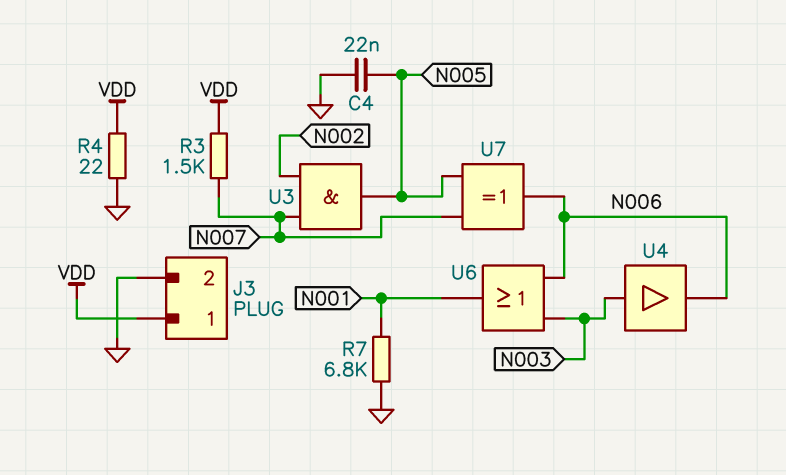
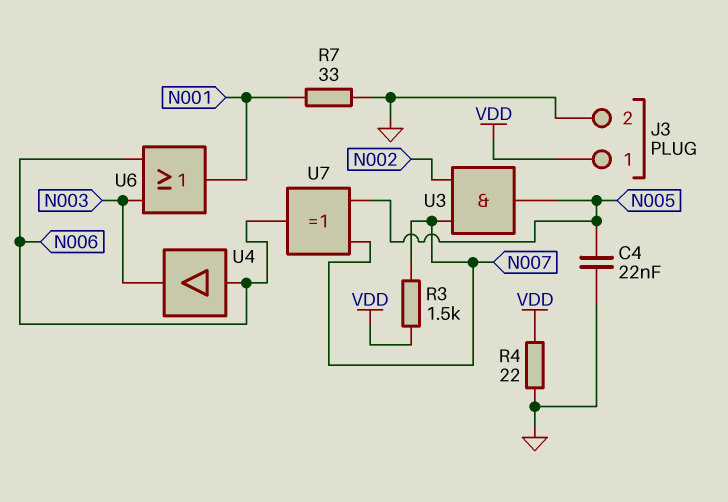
R7: 6.8k (GND, N001) -> 33 (GND, N001)
U4: buffer (in N003, out N006) -> buffer (in N006, out N003)

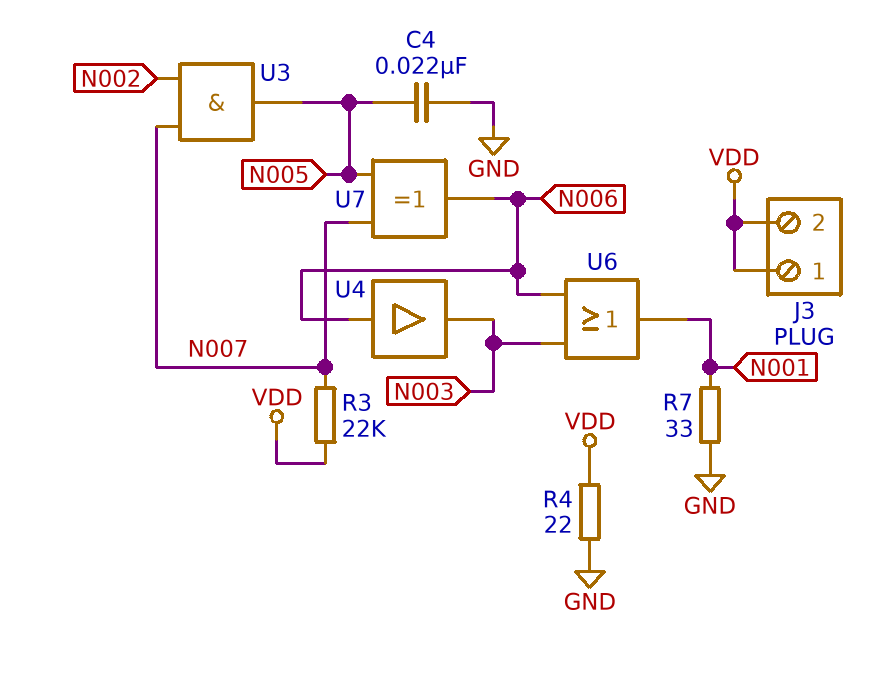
J3 pin 2: GND -> VDD
R3: 1.5k (N007, VDD) -> 22k (N007, VDD)

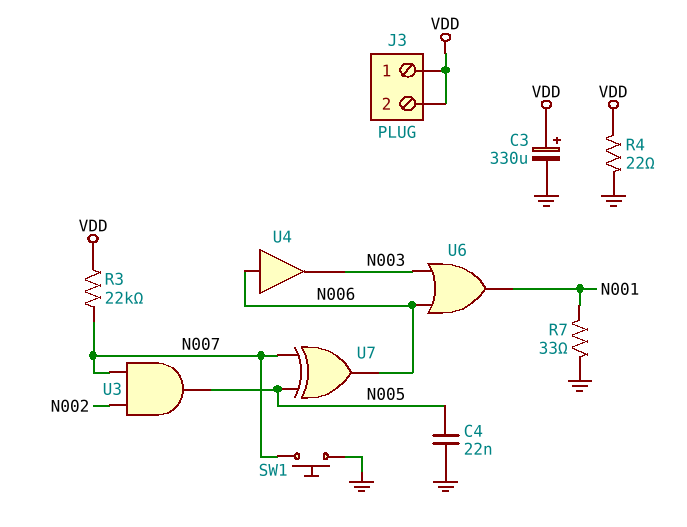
C3: none -> 330uF (plus VDD, minus GND)
SW1: none -> button (GND, N007)

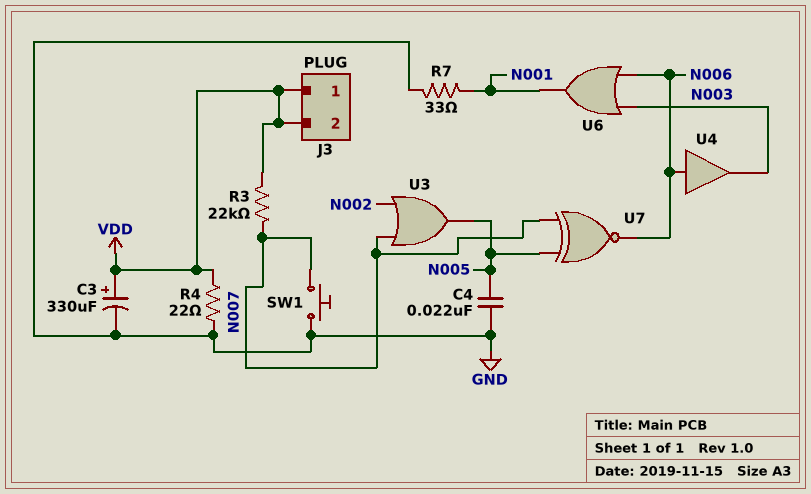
U3: AND (in N002, in N007, out N005) -> OR (in N002, in N007, out N005)
U7: XOR (in N005, in N007, out N006) -> XNOR (in N005, in N007, out N006)

